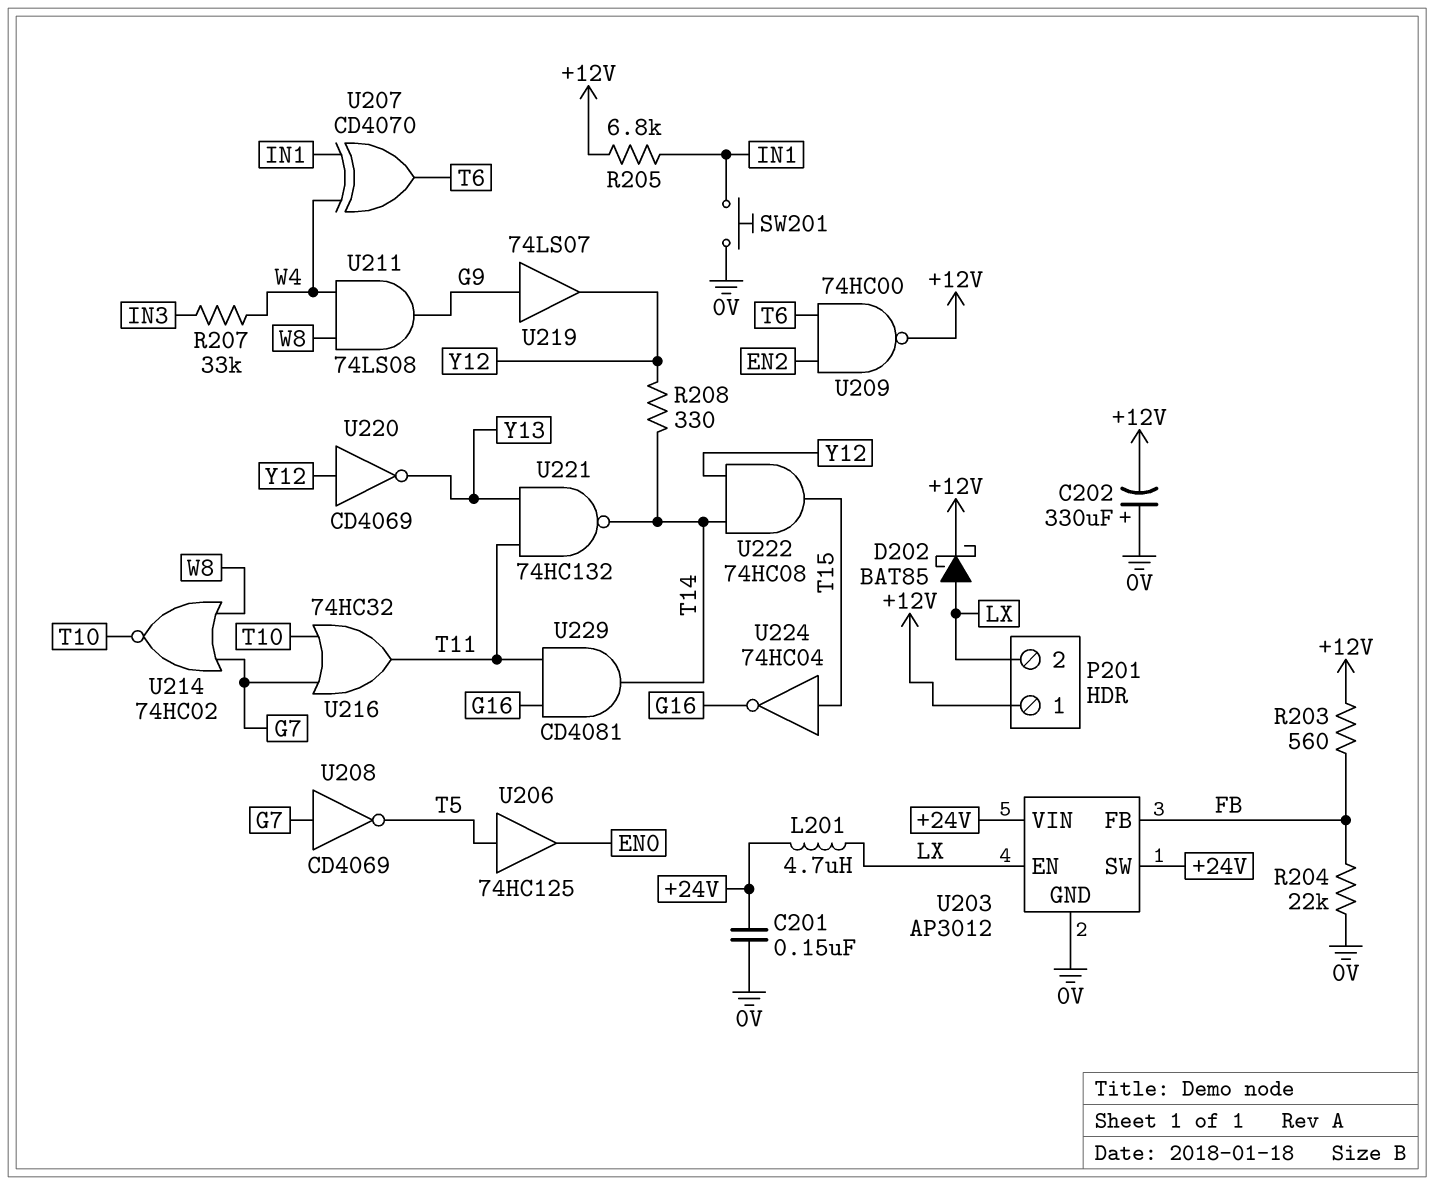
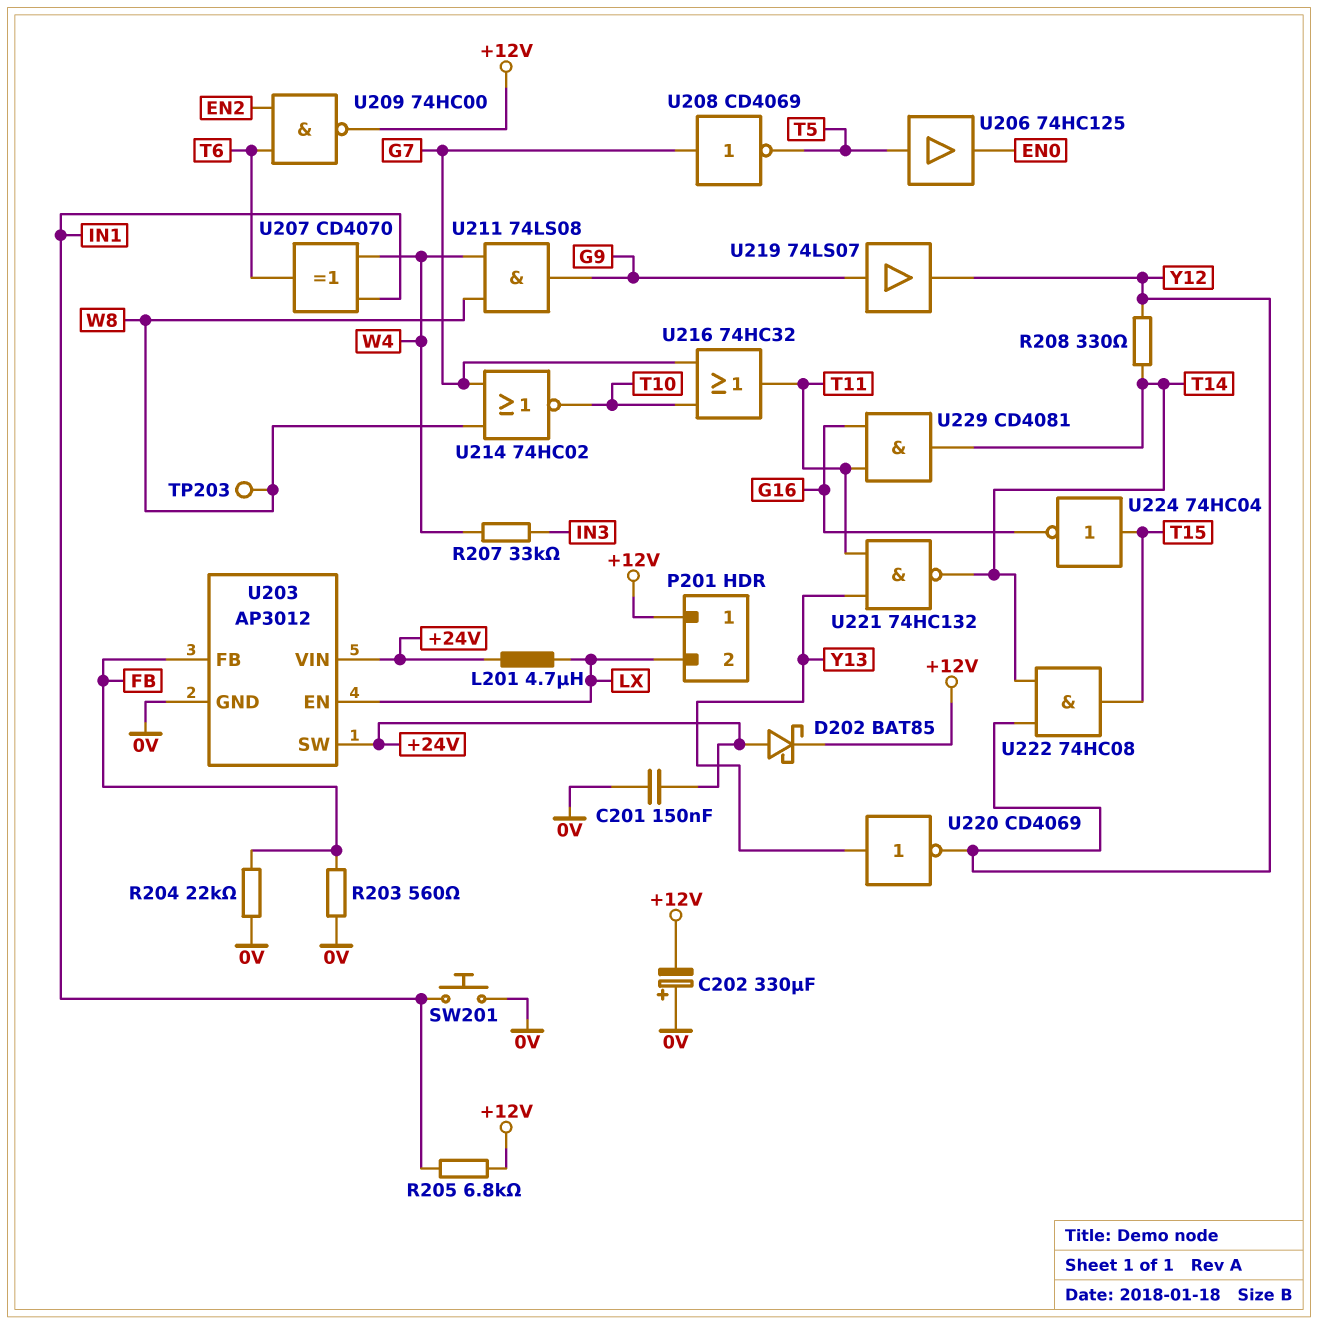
D202: schottky BAT85 (A LX, K +12V) -> schottky BAT85 (A +24V, K +12V)
R203: 560 (+12V, FB) -> 560 (0V, FB)
TP203: none -> test point (W8)
U220: NOT CD4069 (in Y12, out Y13) -> NOT CD4069 (in Y13, out Y12)

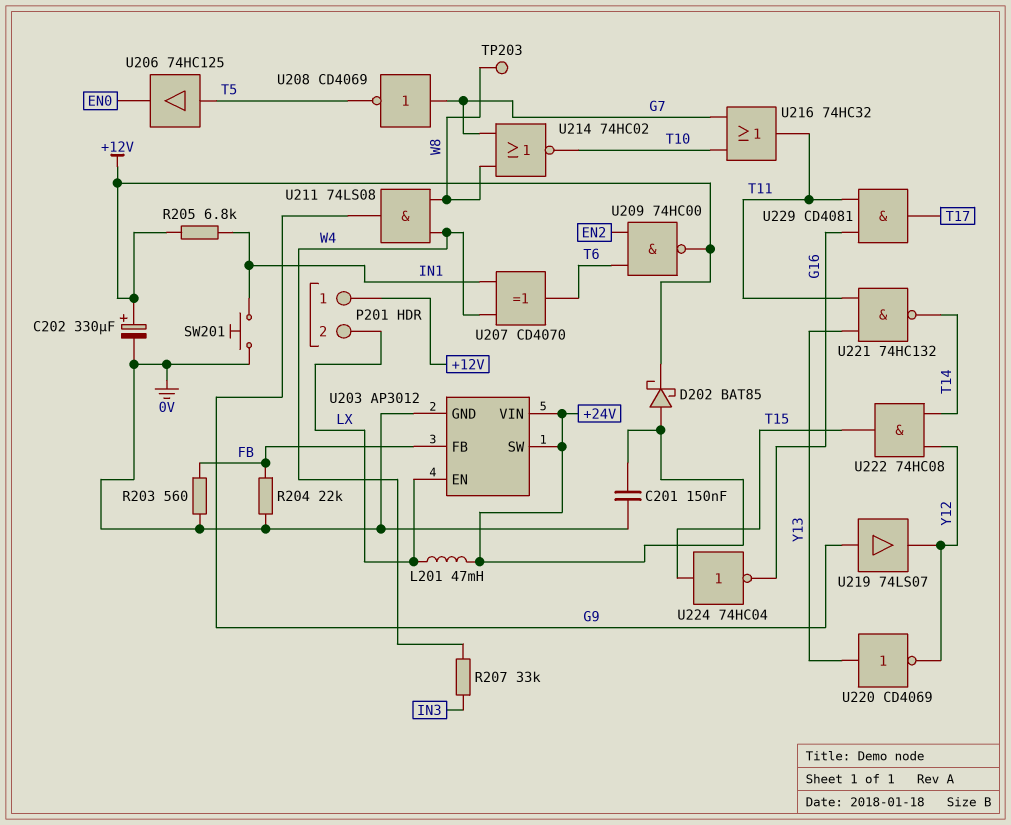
C202: 330uF (plus 0V, minus +12V) -> 330uF (plus +12V, minus 0V)
L201: 4.7uH (+24V, LX) -> 47mH (+24V, LX)
R208: 330 (T14, Y12) -> none
U229: AND CD4081 (in G16, in T11, out T14) -> AND CD4081 (in G16, in T11, out T17)

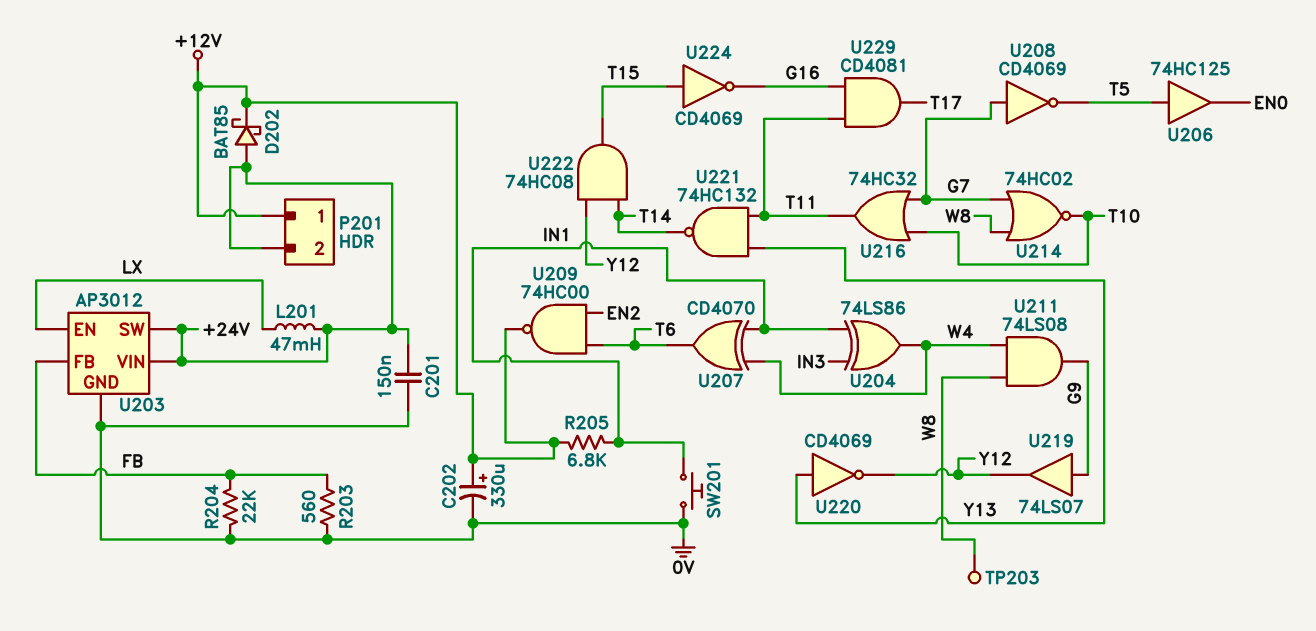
P201 pin 2: LX -> +24V
R207: 33k (IN3, W4) -> none
U204: none -> XOR 74LS86 (in IN1, in IN3, out W4)
U224: NOT 74HC04 (in T15, out G16) -> NOT CD4069 (in T15, out G16)

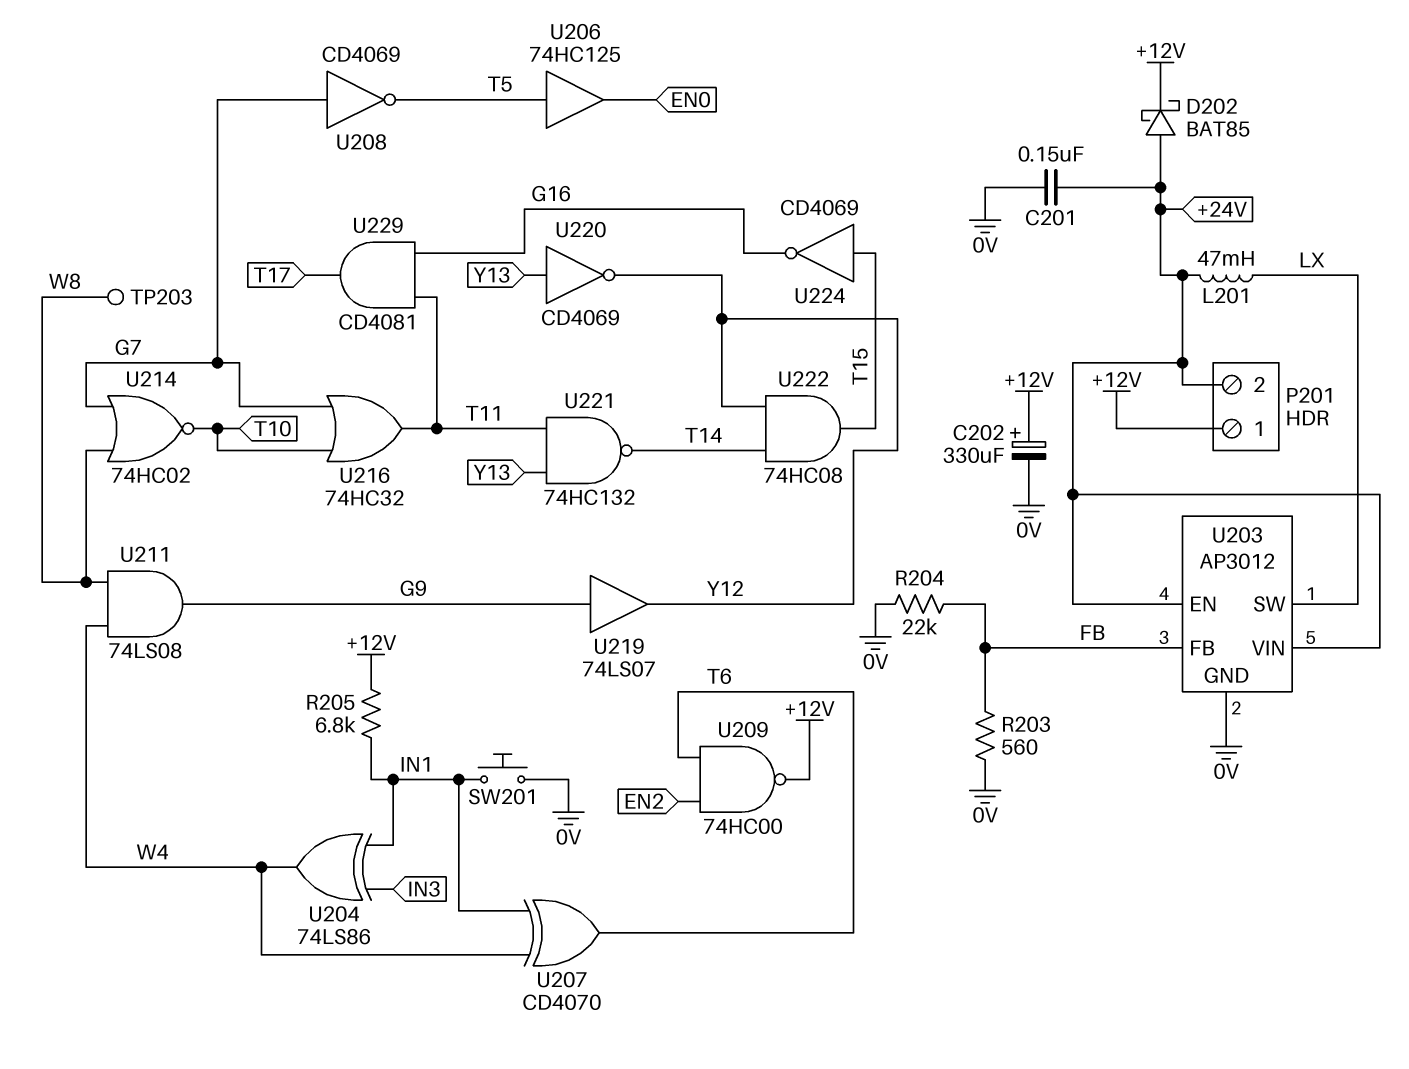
U203 pin EN: LX -> +24V
U203 pin SW: +24V -> LX

